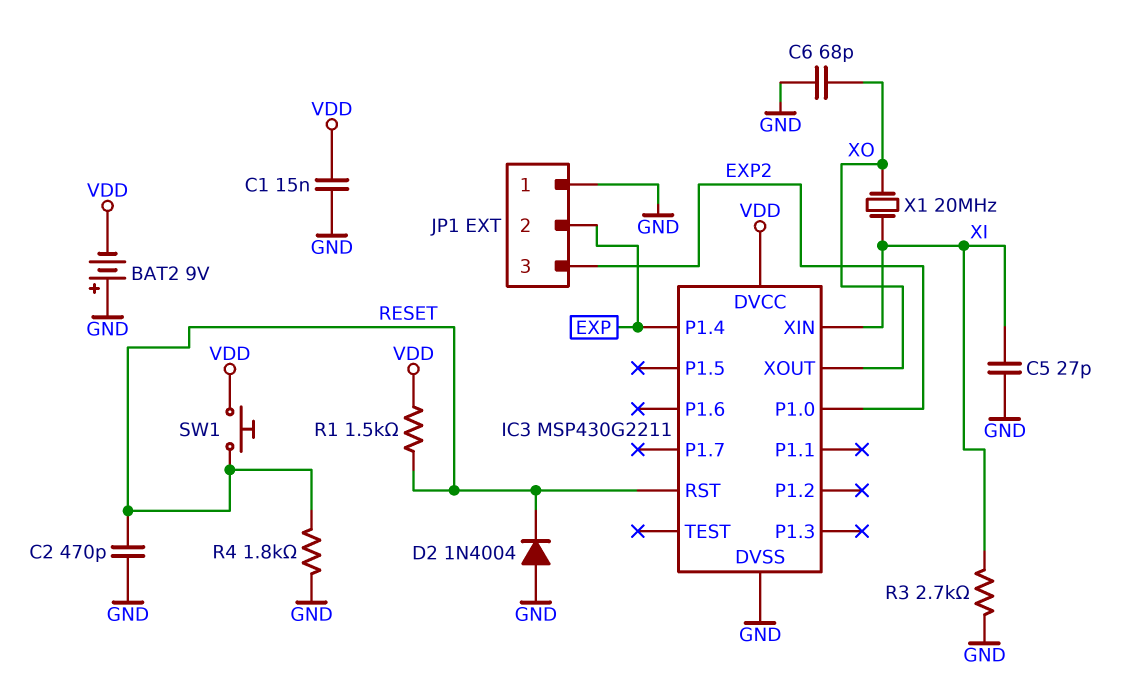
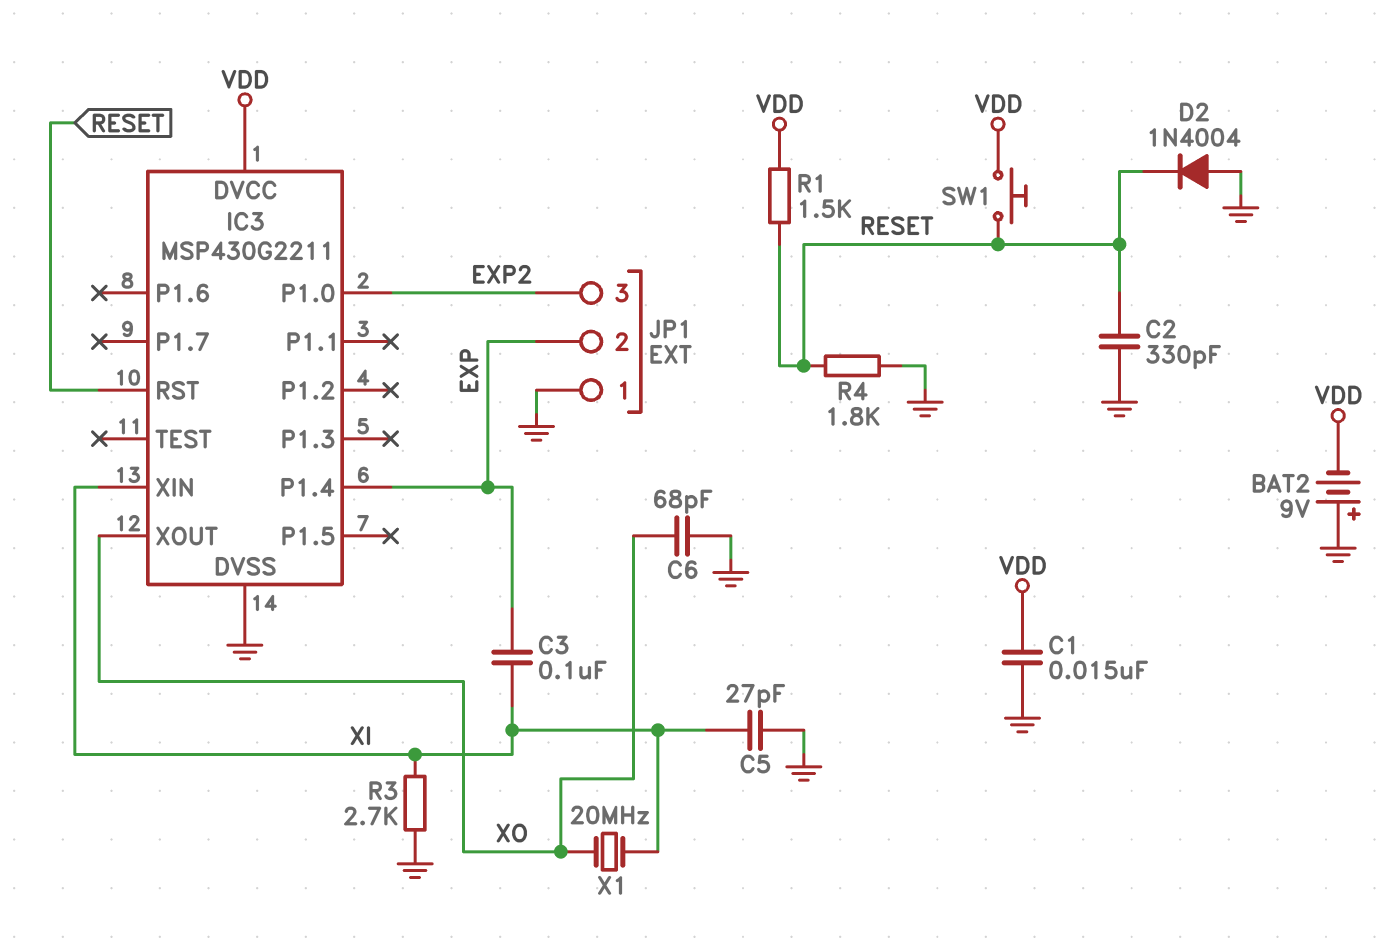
C2: 470pF (GND, RESET) -> 330pF (GND, RESET)
C3: none -> 100nF (EXP, XI)

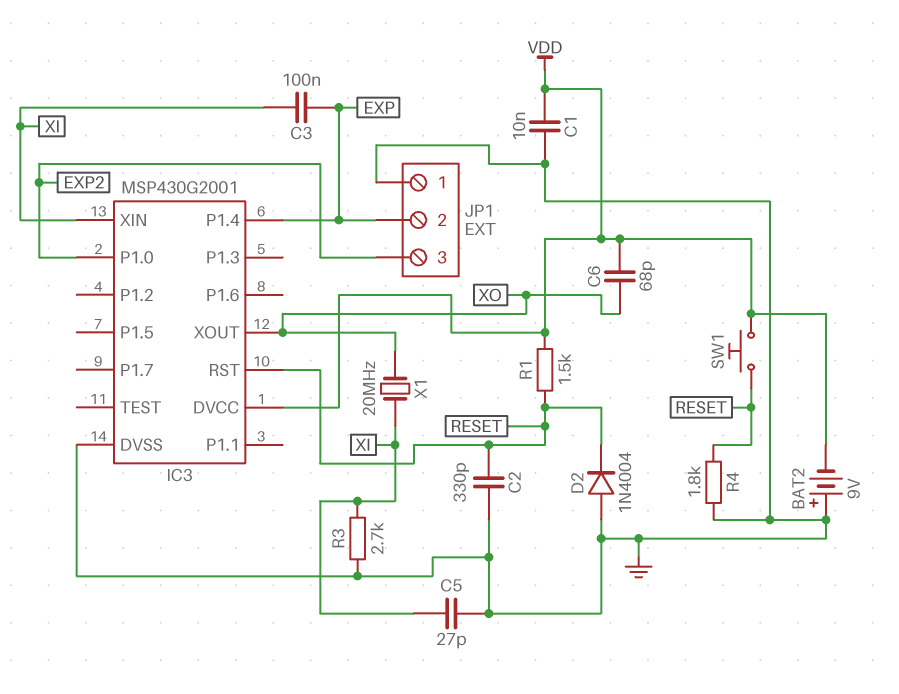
C1: 15nF (GND, VDD) -> 10nF (GND, VDD)
C6: 68pF (GND, XO) -> 68pF (VDD, XO)
IC3: MSP430G2211 -> MSP430G2001

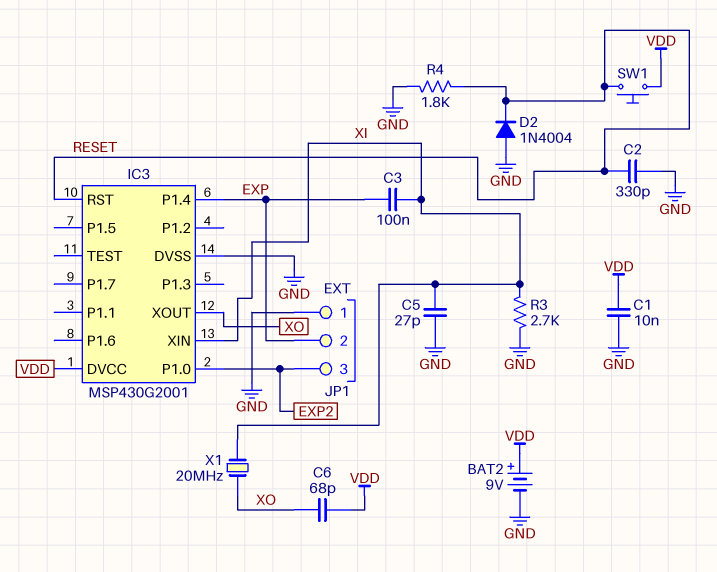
BAT2: 9V (plus GND, minus VDD) -> 9V (plus VDD, minus GND)
R1: 1.5k (RESET, VDD) -> none

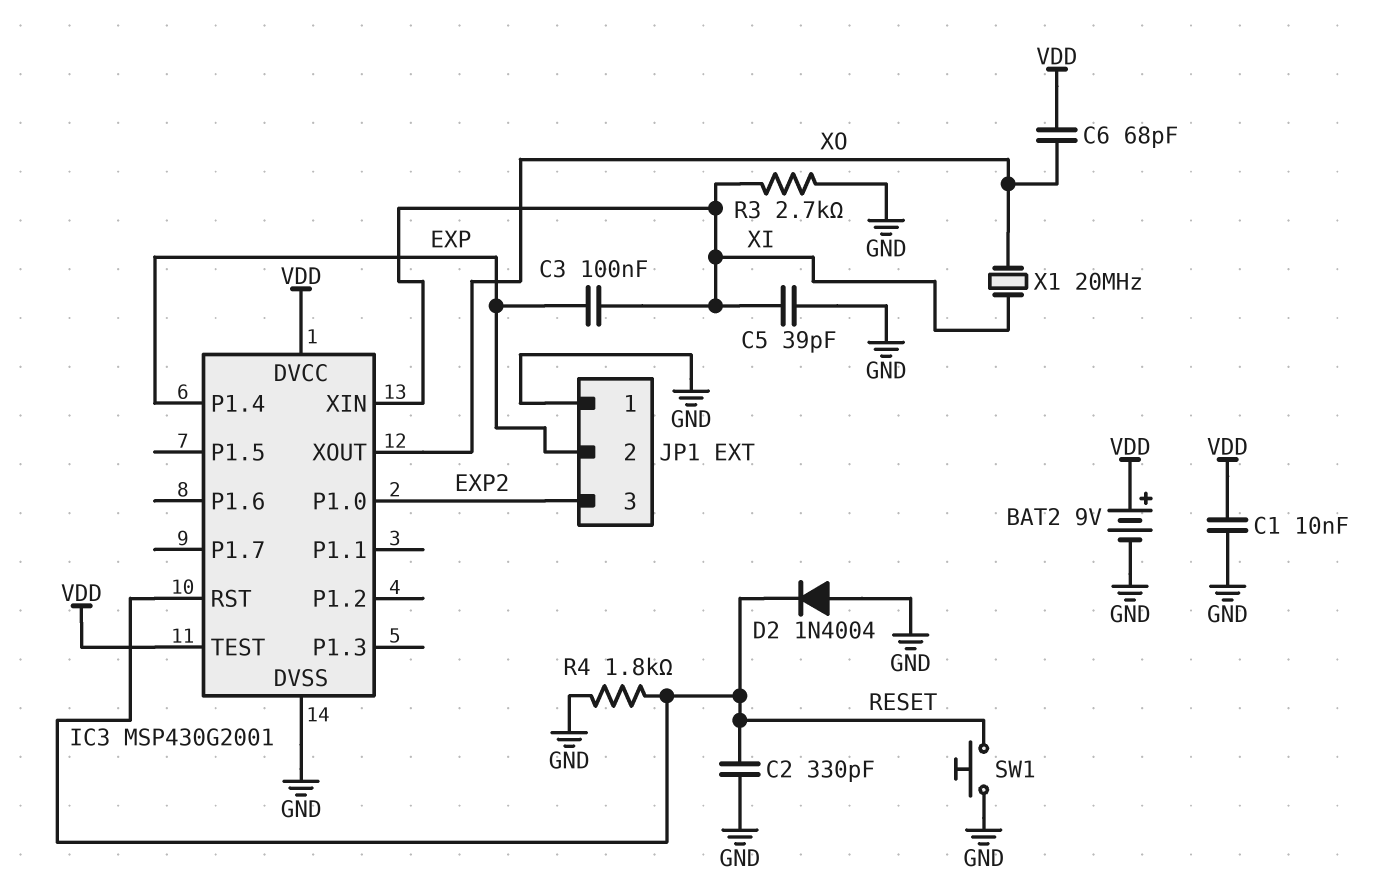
C5: 27pF (GND, XI) -> 39pF (GND, XI)
IC3 pin TEST: none -> VDD
SW1: button (RESET, VDD) -> button (GND, RESET)

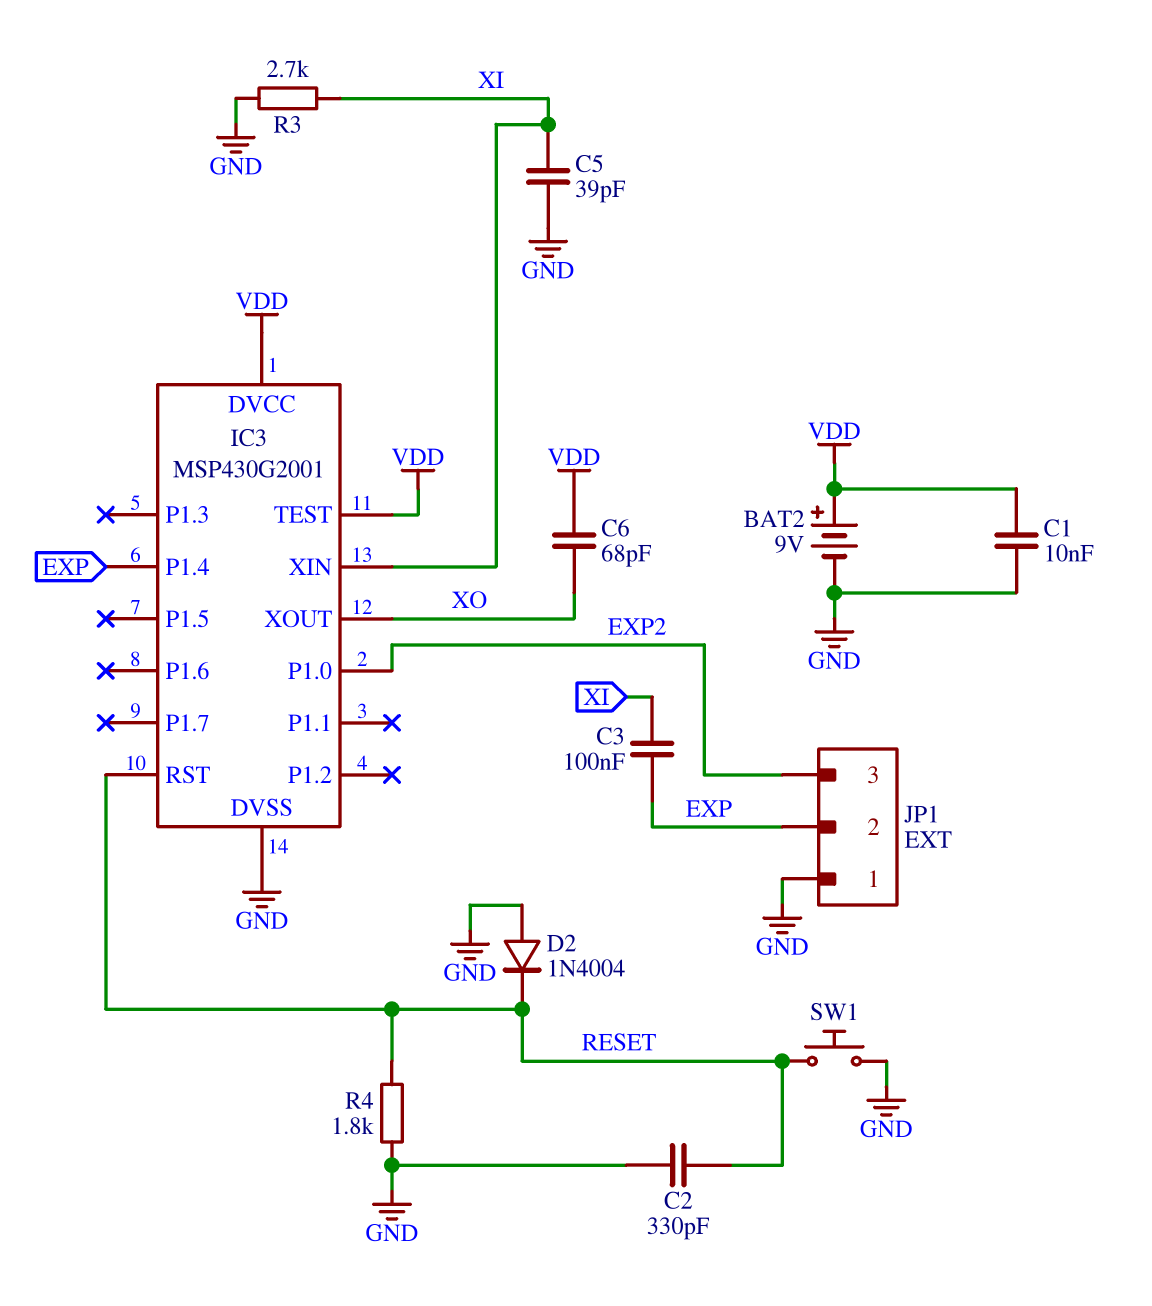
X1: 20MHz (XI, XO) -> none

